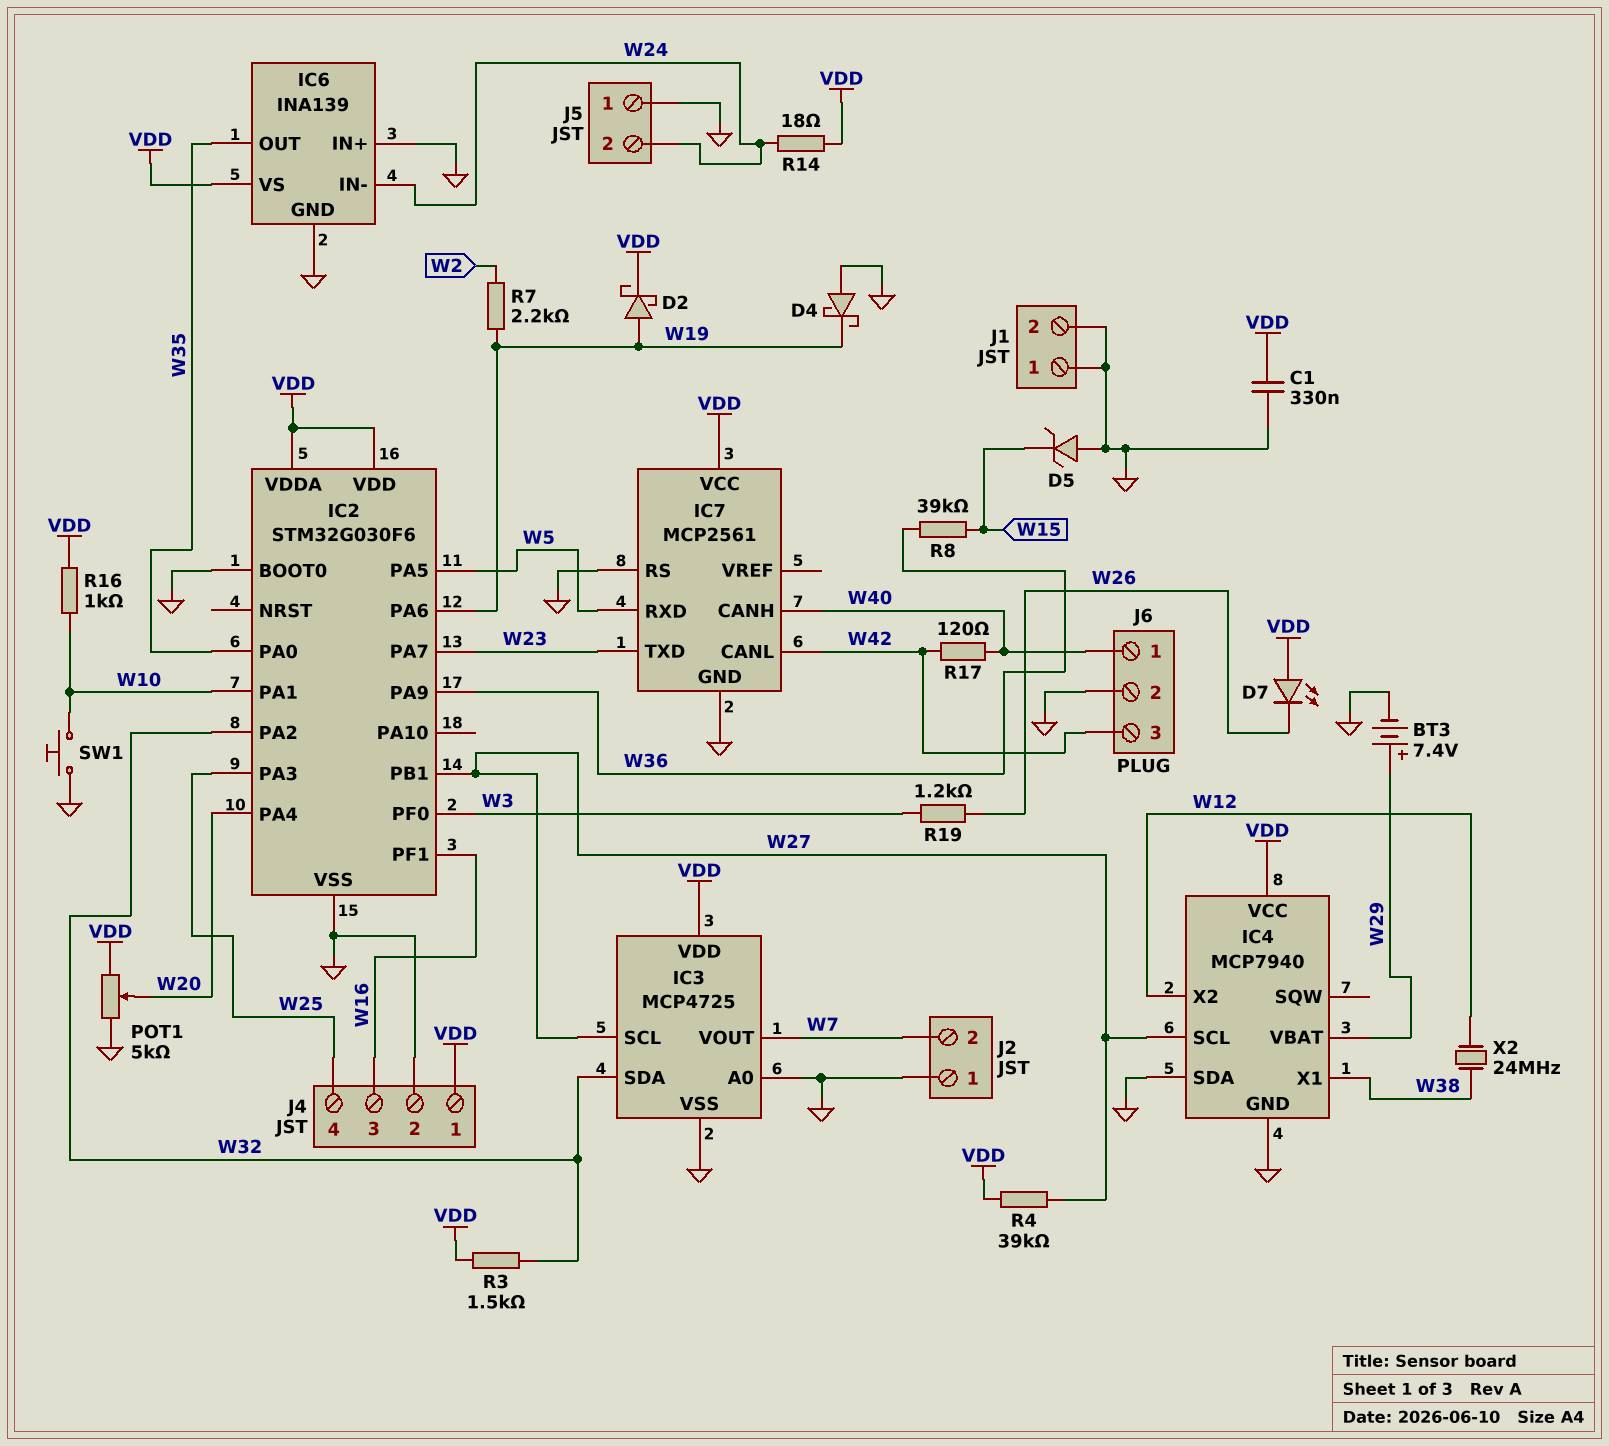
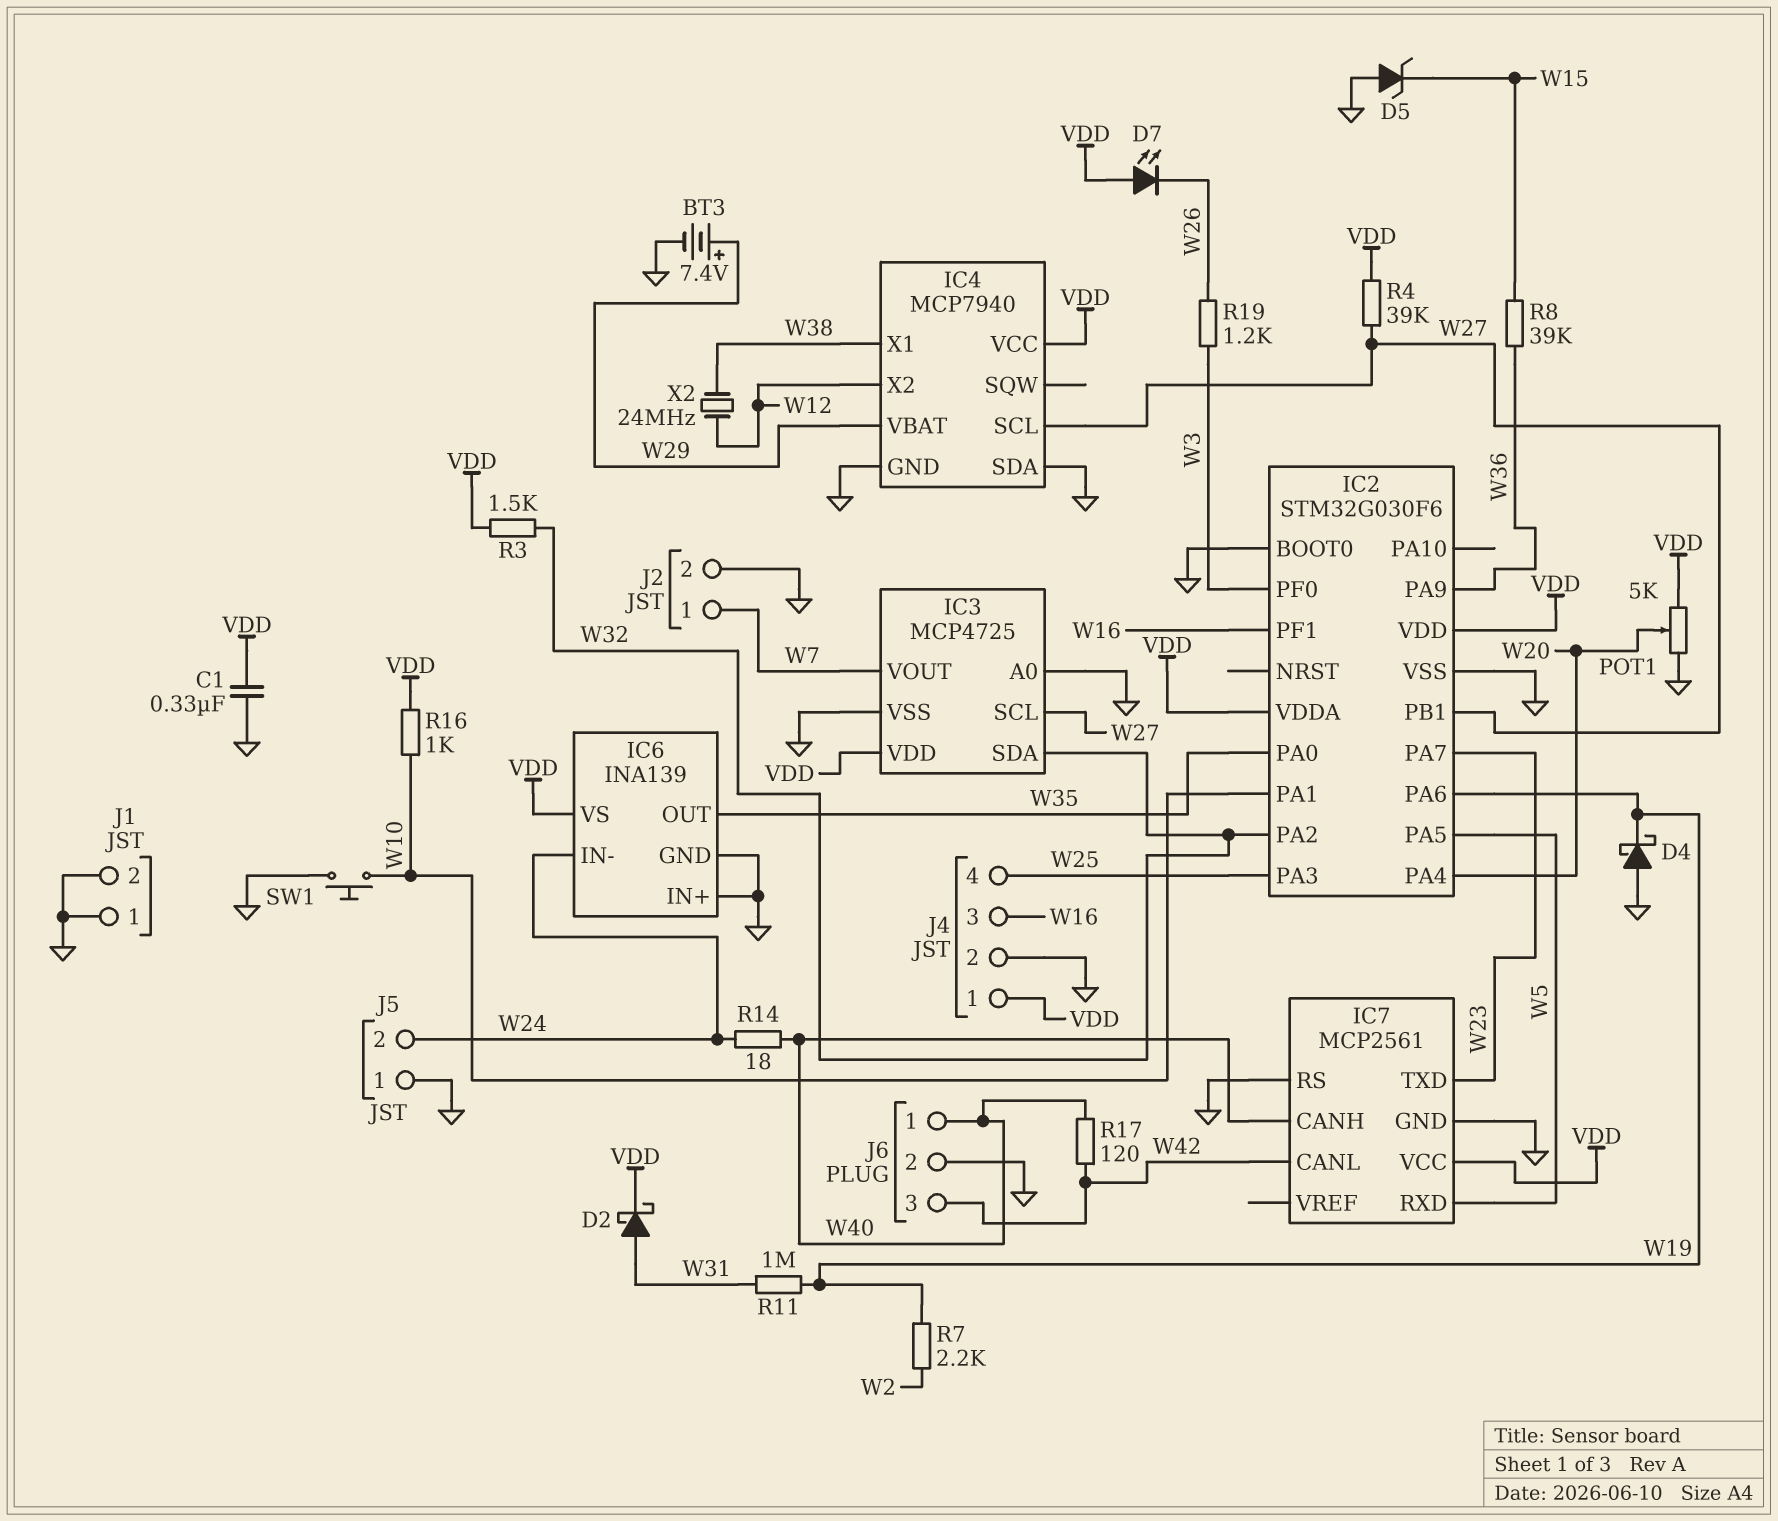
D2: schottky (A W19, K VDD) -> schottky (A W31, K VDD)
J2 pin 1: GND -> W7
J2 pin 2: W7 -> GND
R11: none -> 1M (W19, W31)
R14: 18 (VDD, W24) -> 18 (W24, W40)

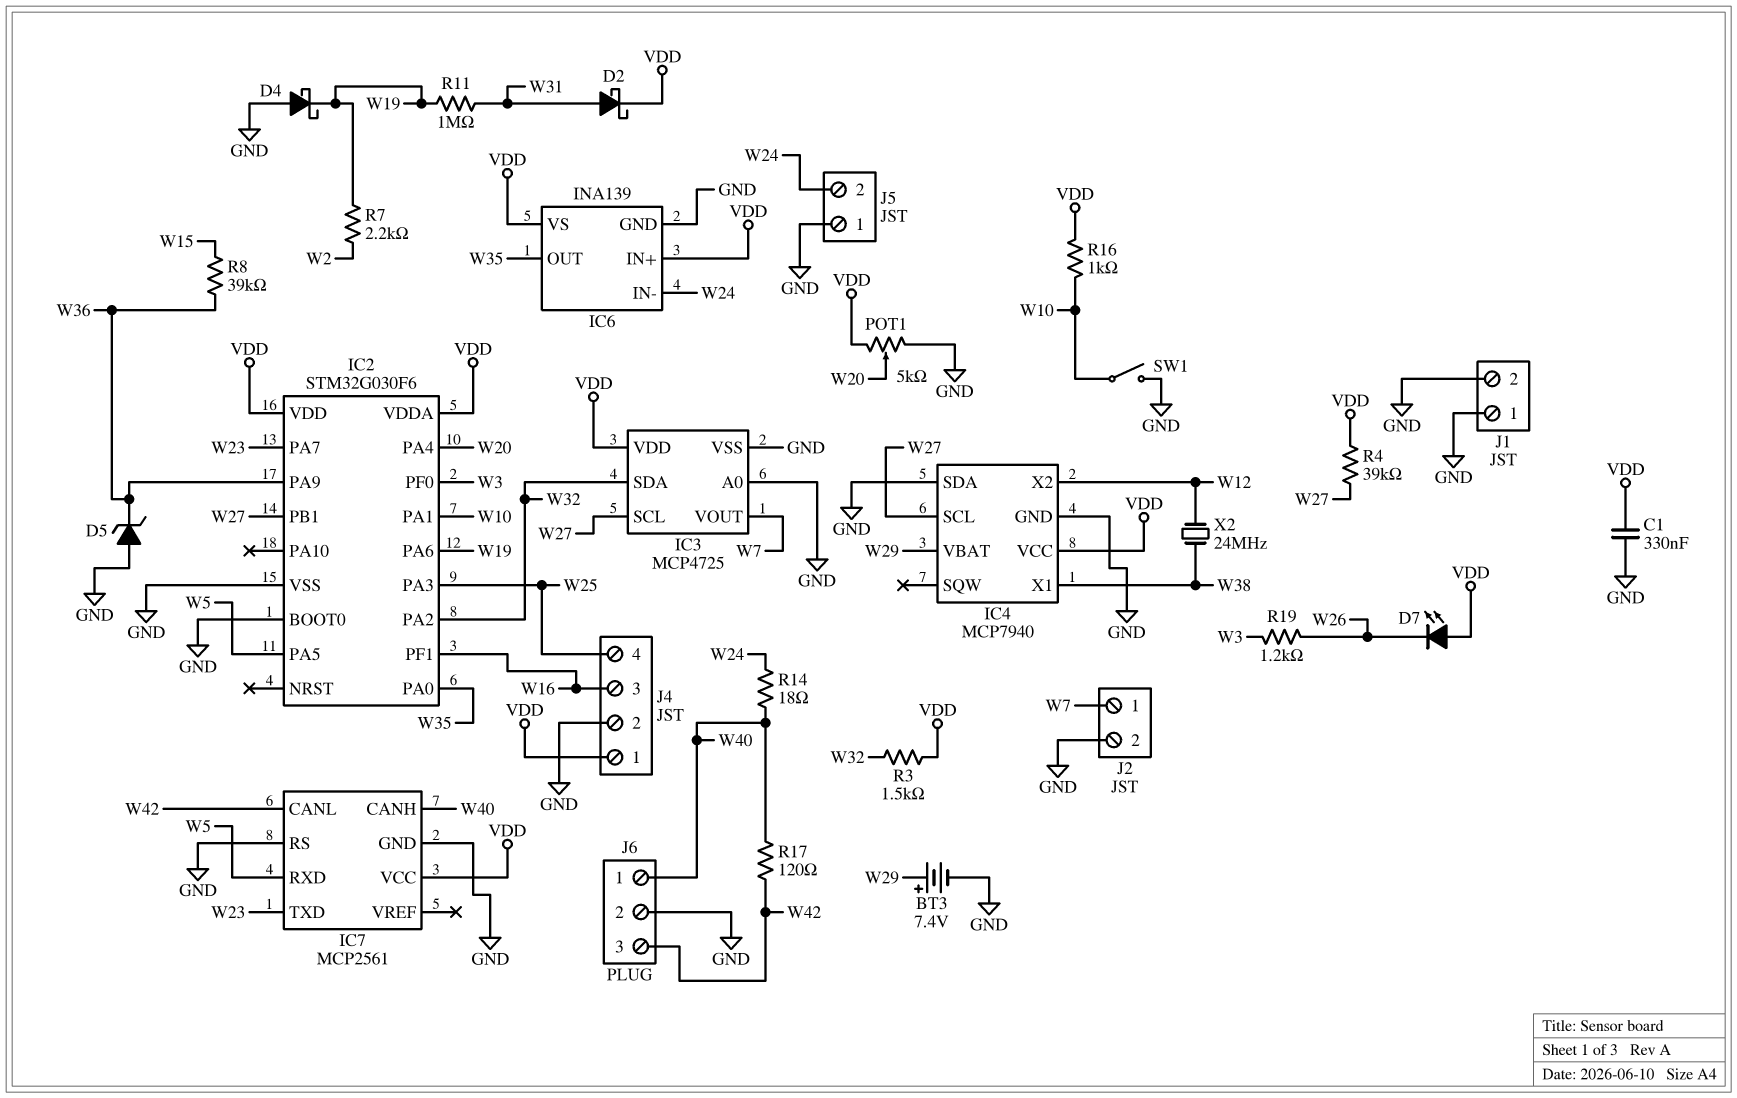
D5: zener (A GND, K W15) -> zener (A GND, K W36)
IC6 pin IN+: GND -> VDD
SW1: button (GND, W10) -> switch (GND, W10)

